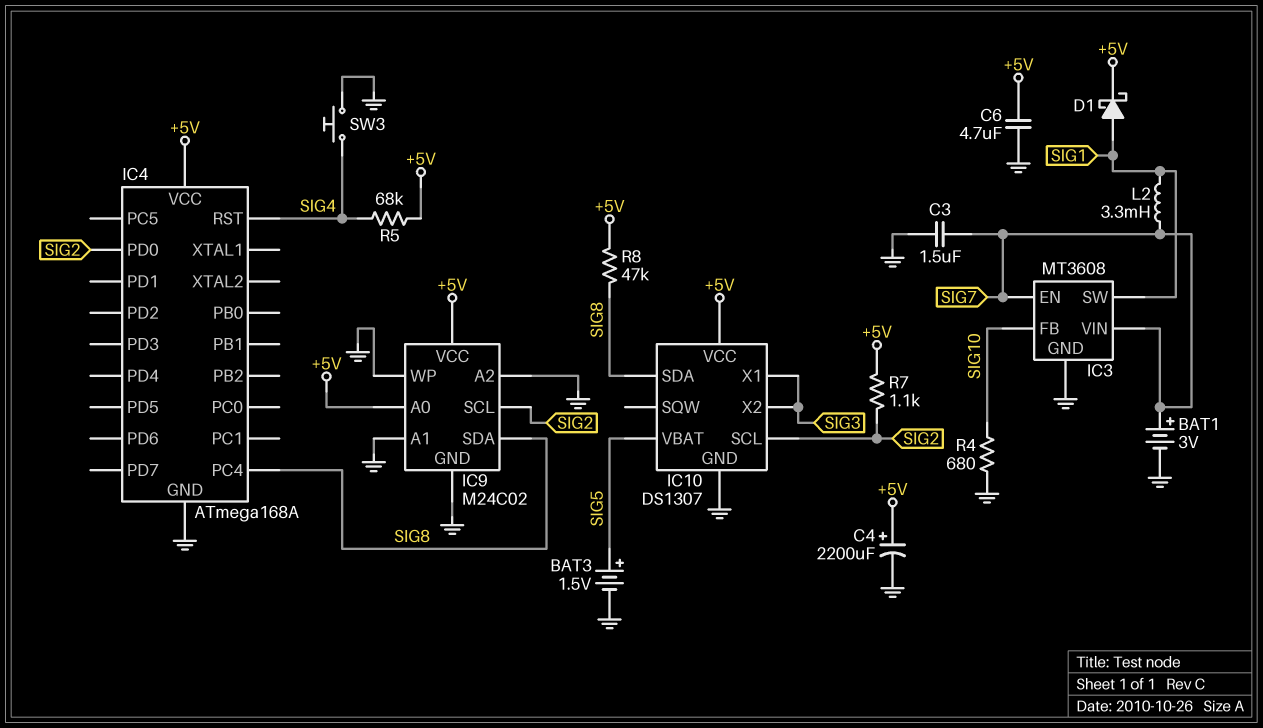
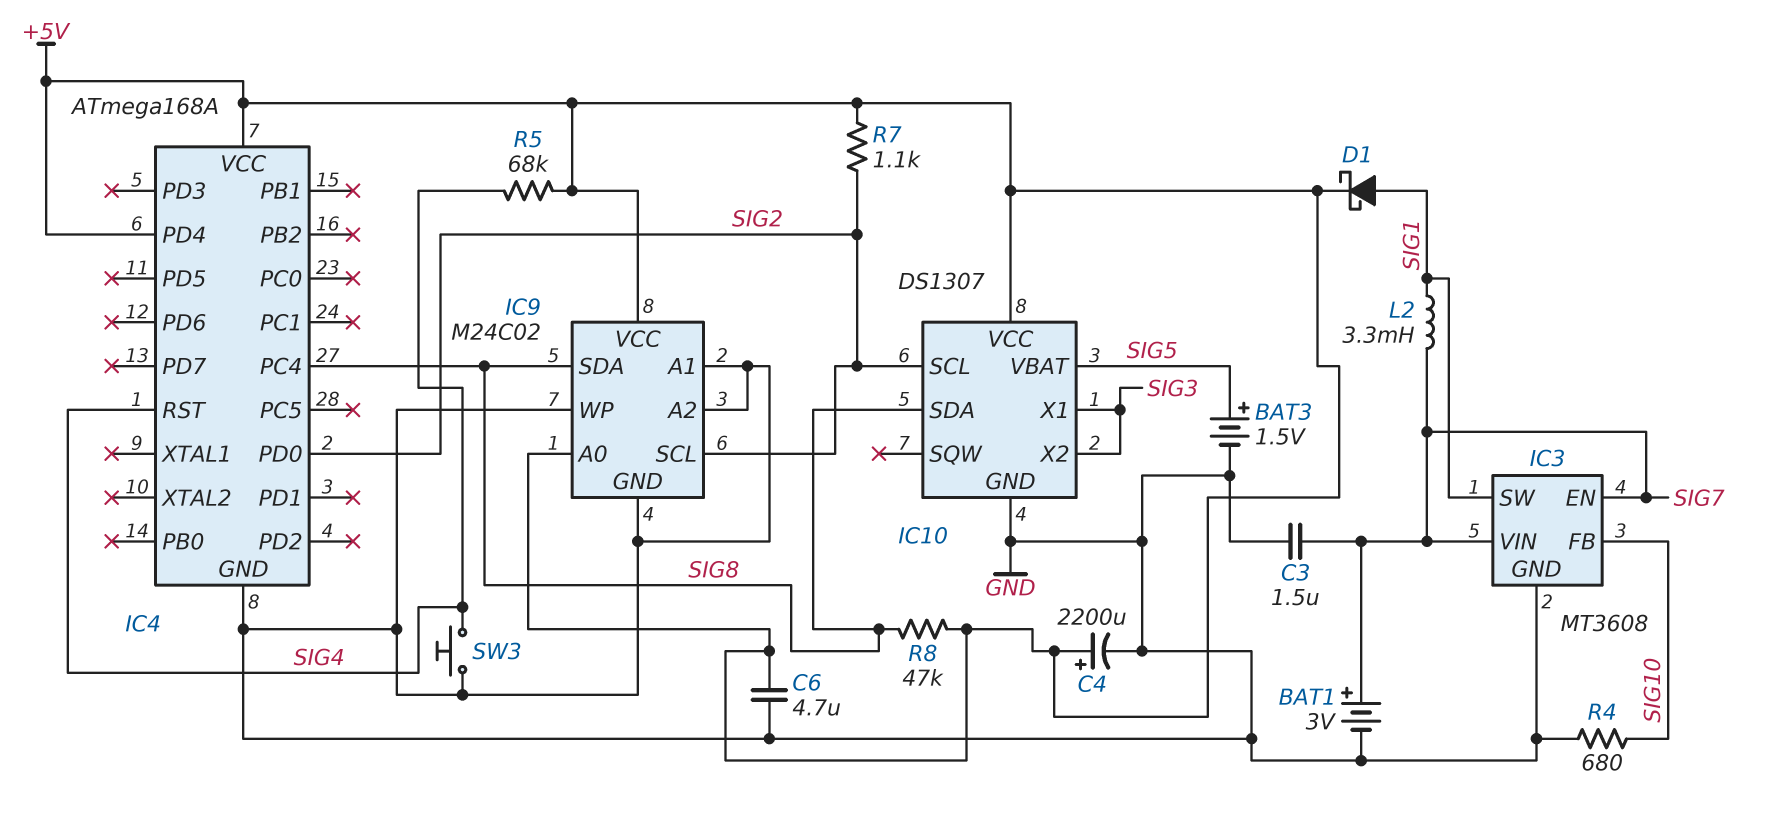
IC4 pin PD4: none -> +5V

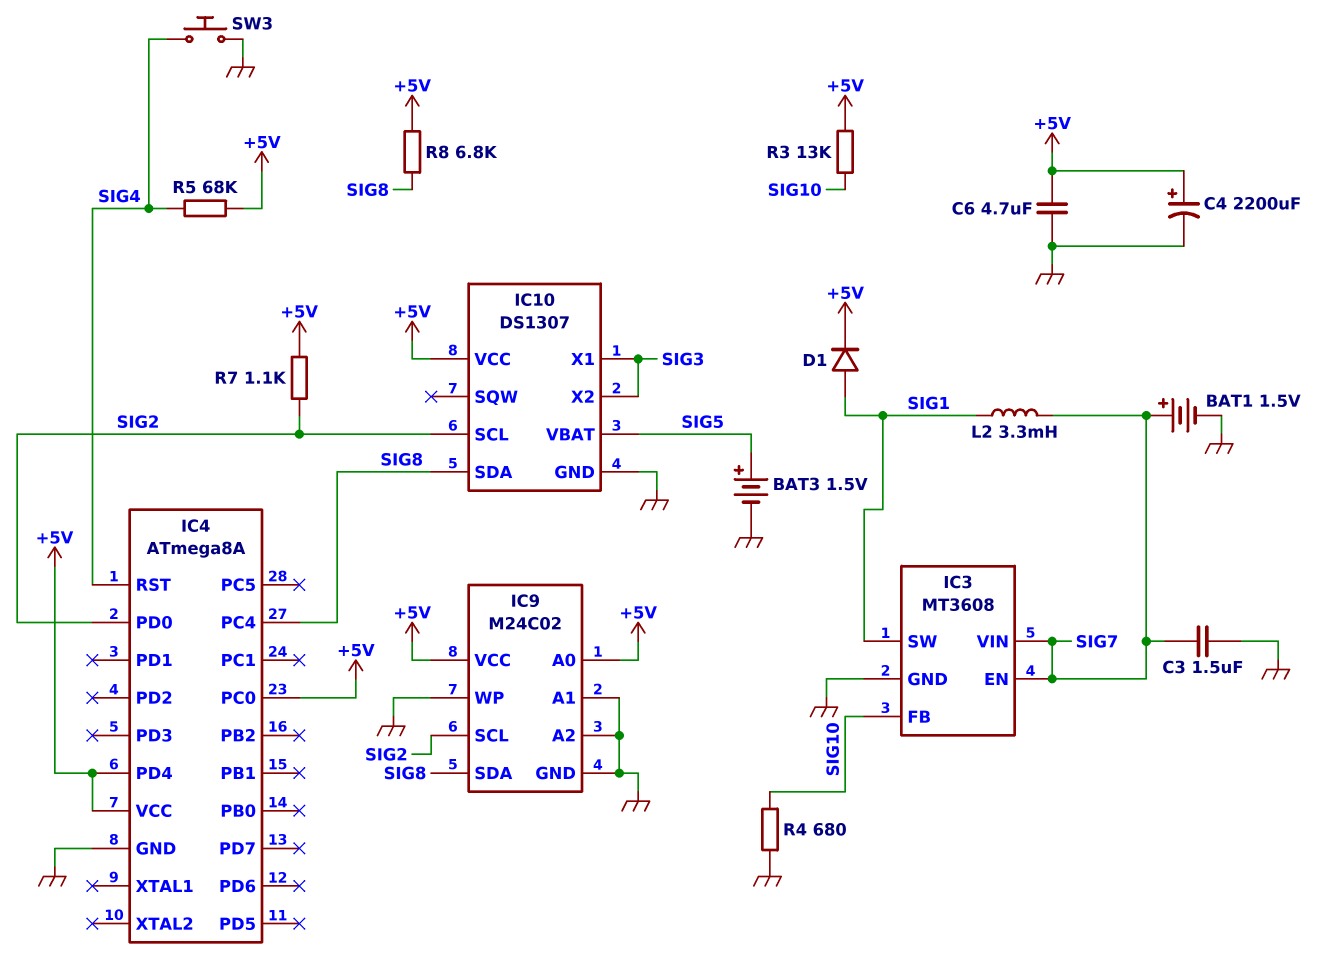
BAT1: 3V (plus SIG7, minus GND) -> 1.5V (plus SIG7, minus GND)
D1: schottky (A SIG1, K +5V) -> diode (A SIG1, K +5V)
IC4: ATmega168A -> ATmega8A
IC4 pin PC0: none -> +5V
R3: none -> 13k (+5V, SIG10)
R8: 47k (+5V, SIG8) -> 6.8k (+5V, SIG8)

